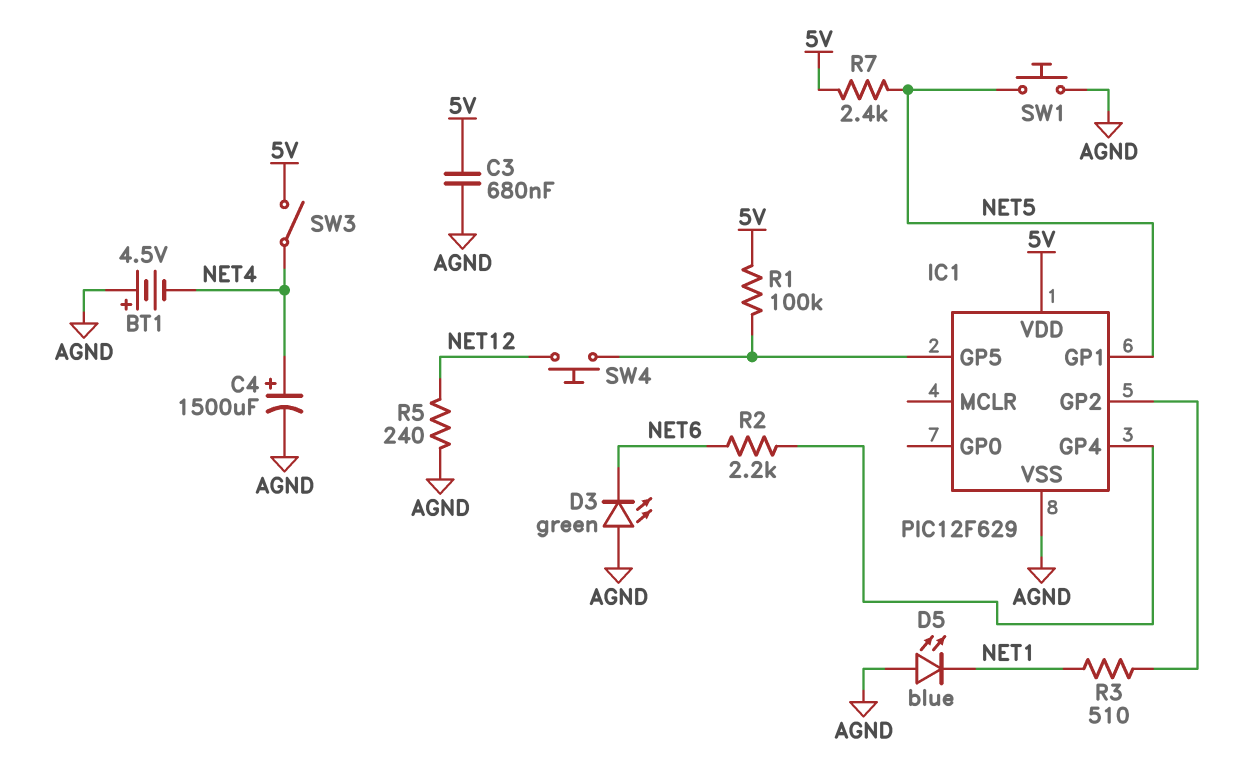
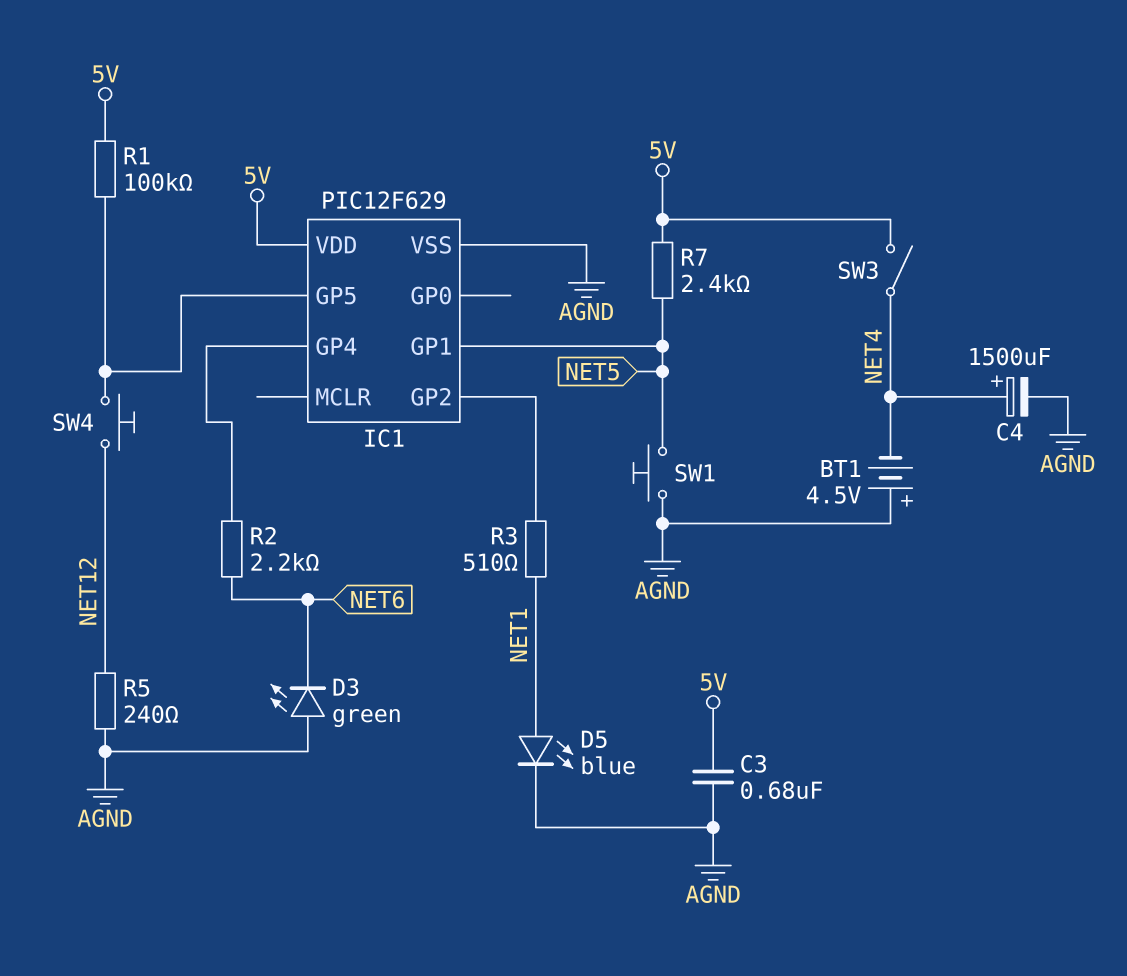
D5: LED blue (A AGND, K NET1) -> LED blue (A NET1, K AGND)

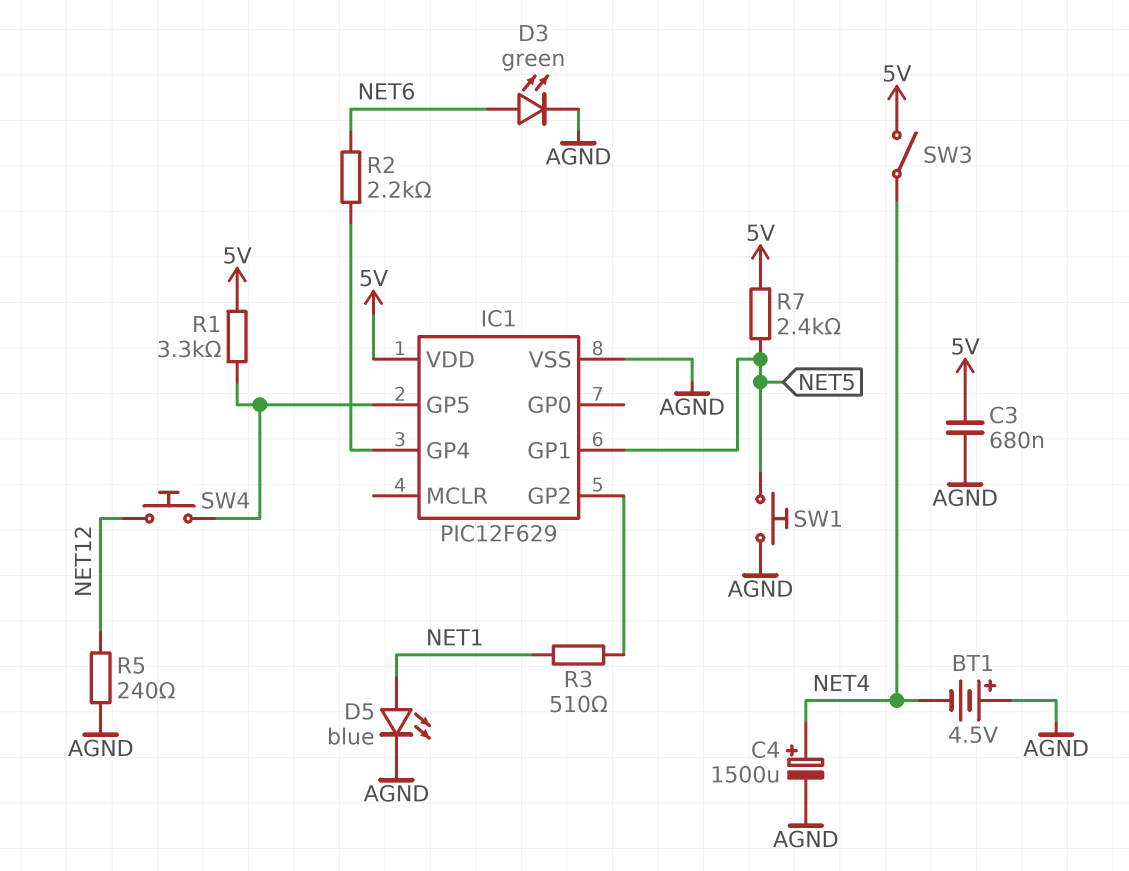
D3: LED green (A AGND, K NET6) -> LED green (A NET6, K AGND)
R1: 100k (5V, IC1/GP5) -> 3.3k (5V, IC1/GP5)

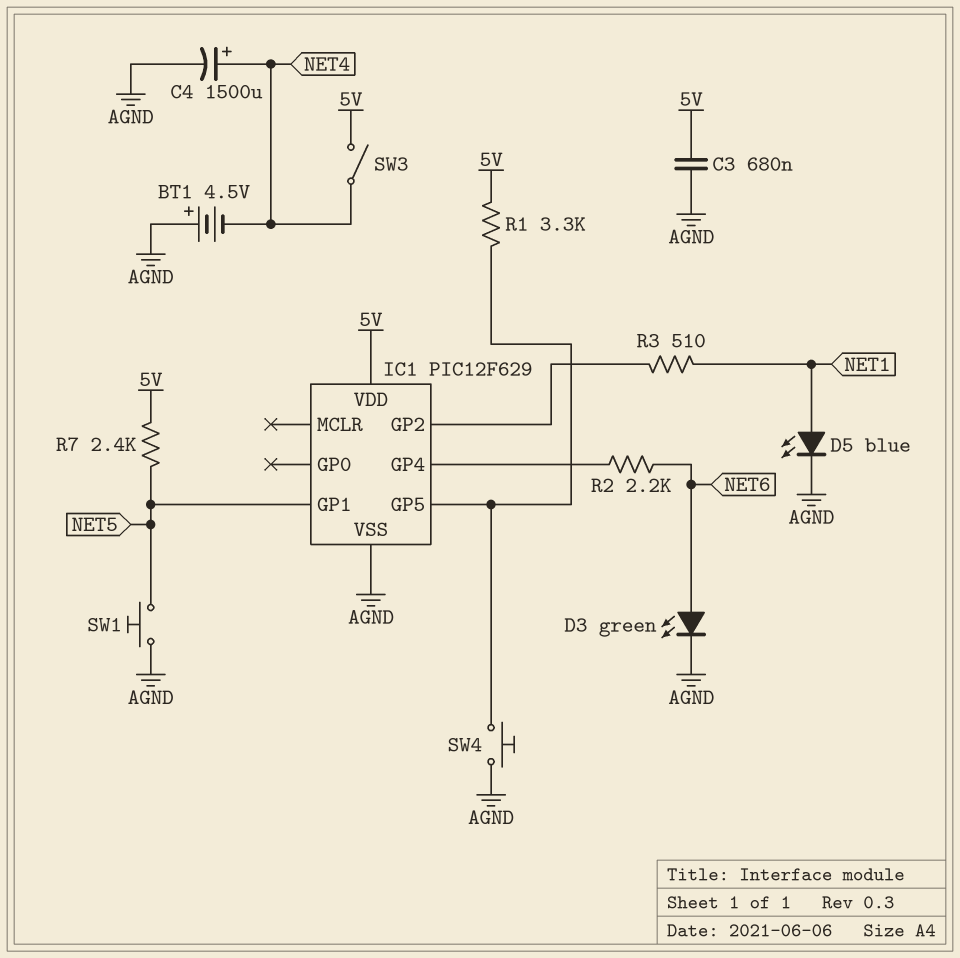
R5: 240 (AGND, NET12) -> none
SW4: button (IC1/GP5, NET12) -> button (AGND, IC1/GP5)

